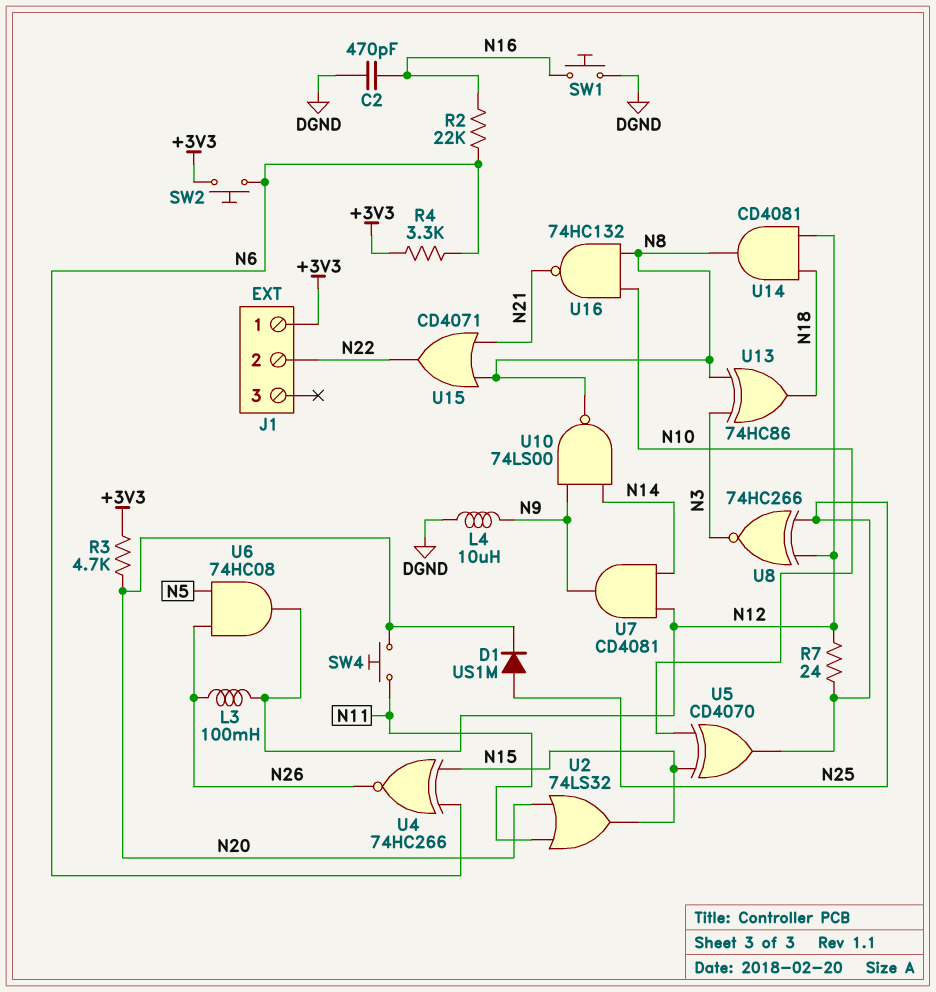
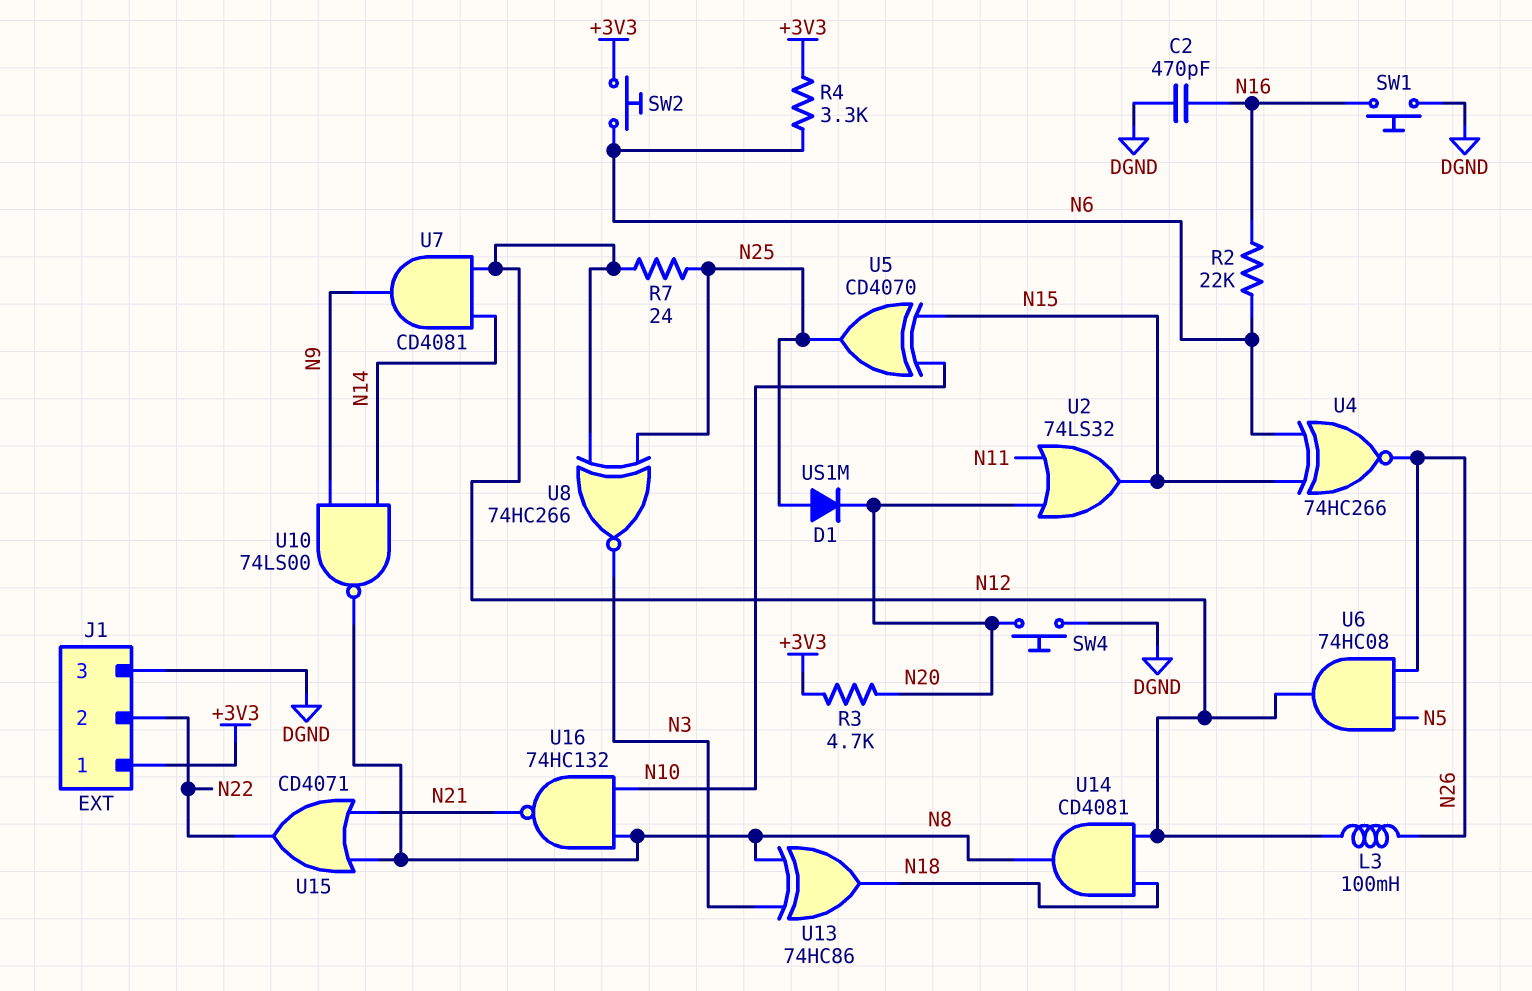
J1 pin 3: none -> DGND
L4: 10uH (DGND, N9) -> none
SW4: button (N11, N20) -> button (DGND, N20)

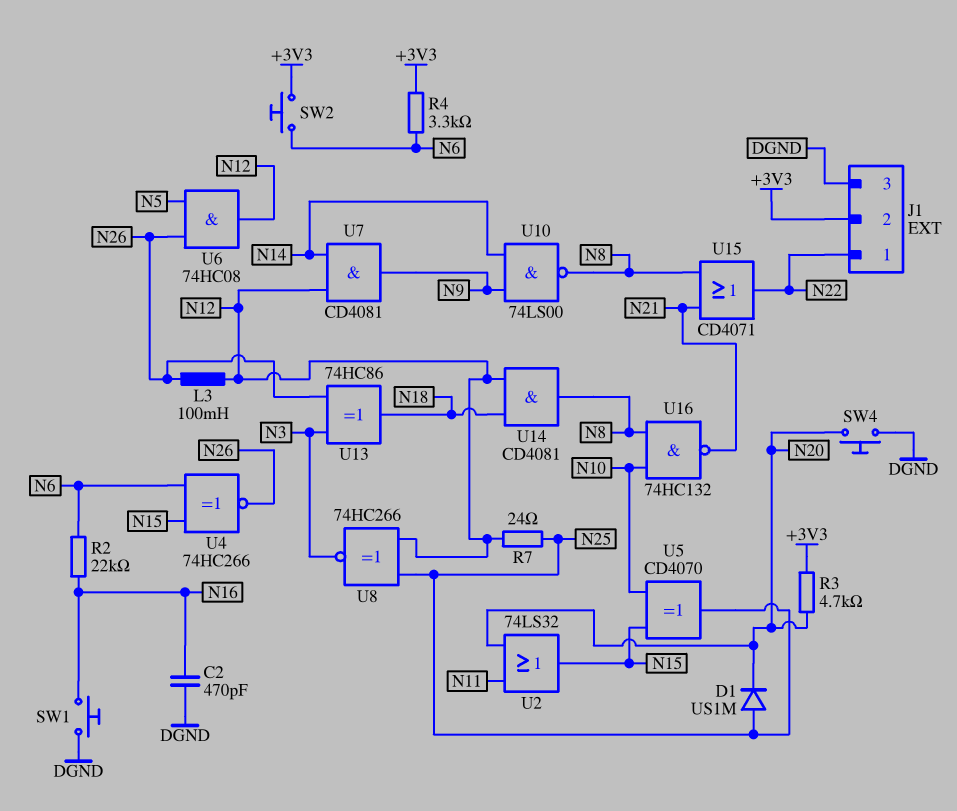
J1 pin 1: +3V3 -> N22
J1 pin 2: N22 -> +3V3
U13: XOR 74HC86 (in N3, in N8, out N18) -> XOR 74HC86 (in N3, in N26, out N18)

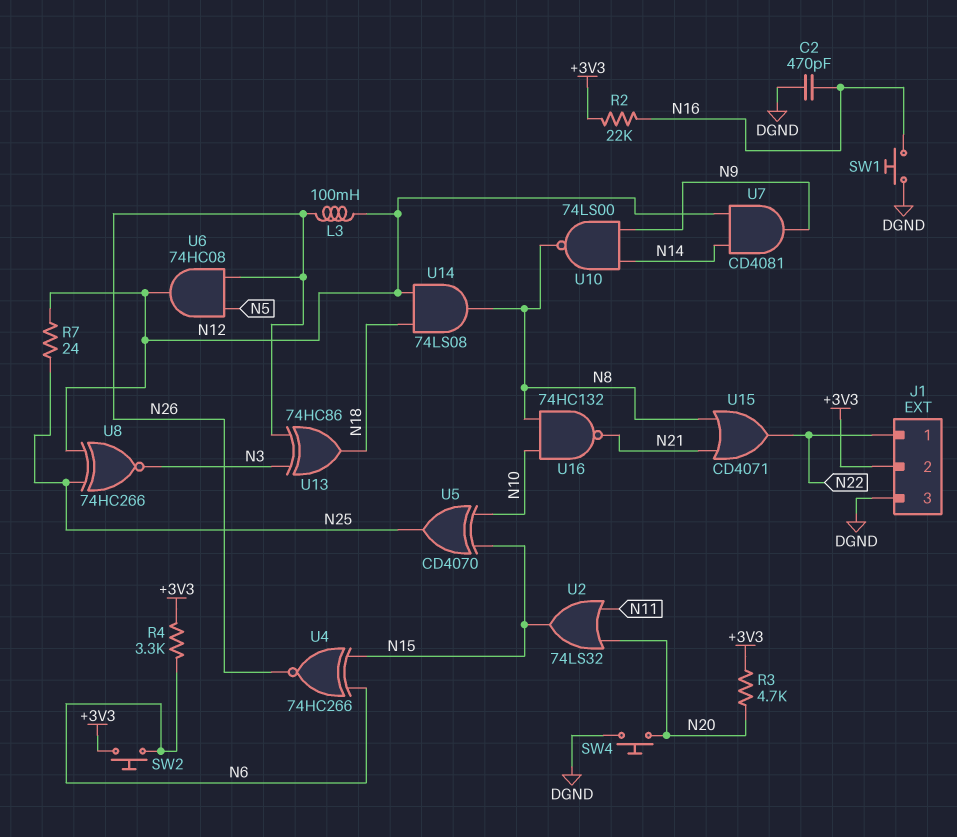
D1: diode US1M (A N25, K N20) -> none
R2: 22k (N6, N16) -> 22k (+3V3, N16)
U14: AND CD4081 (in N12, in N18, out N8) -> AND 74LS08 (in N12, in N18, out N8)

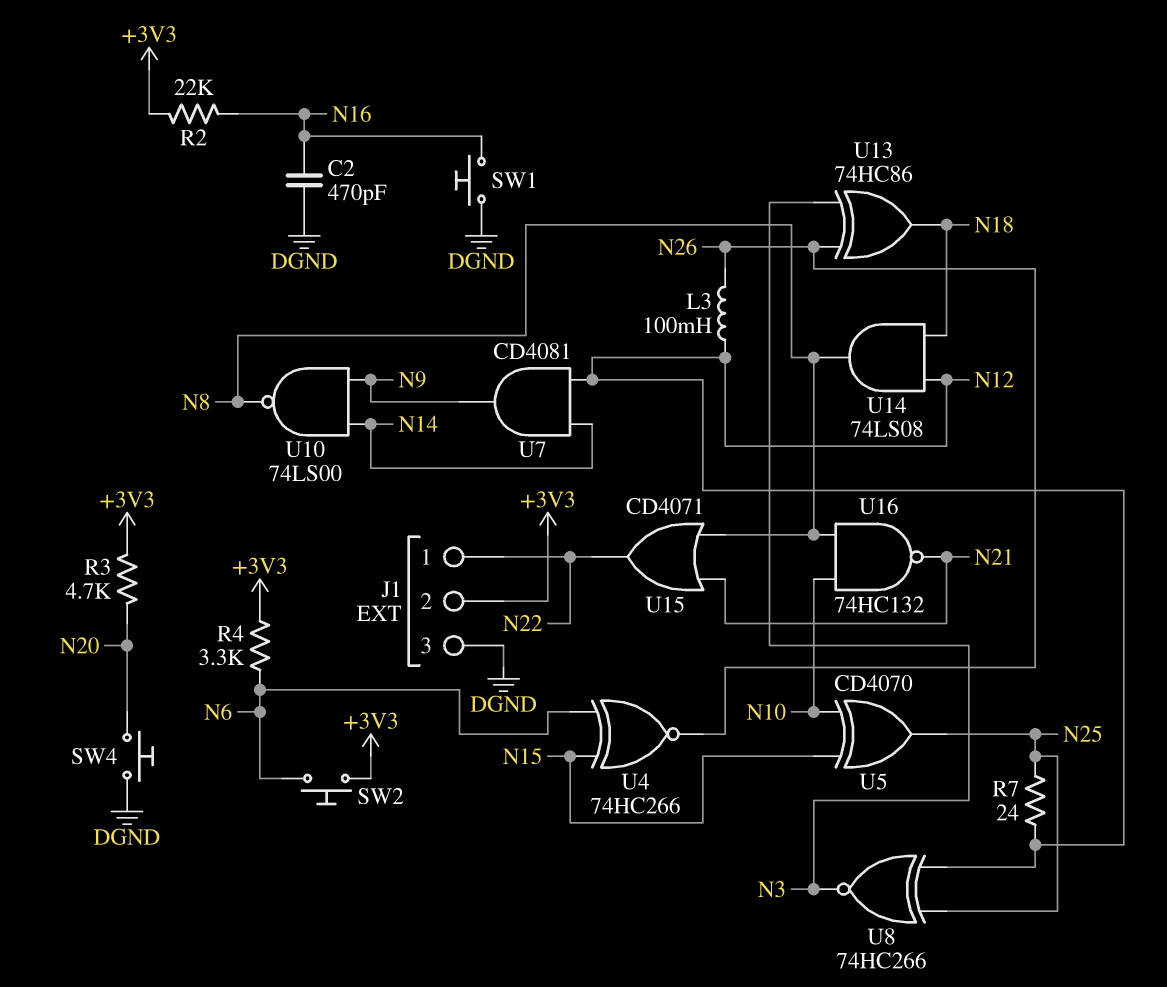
U2: OR 74LS32 (in N11, in N20, out N15) -> none
U6: AND 74HC08 (in N5, in N26, out N12) -> none

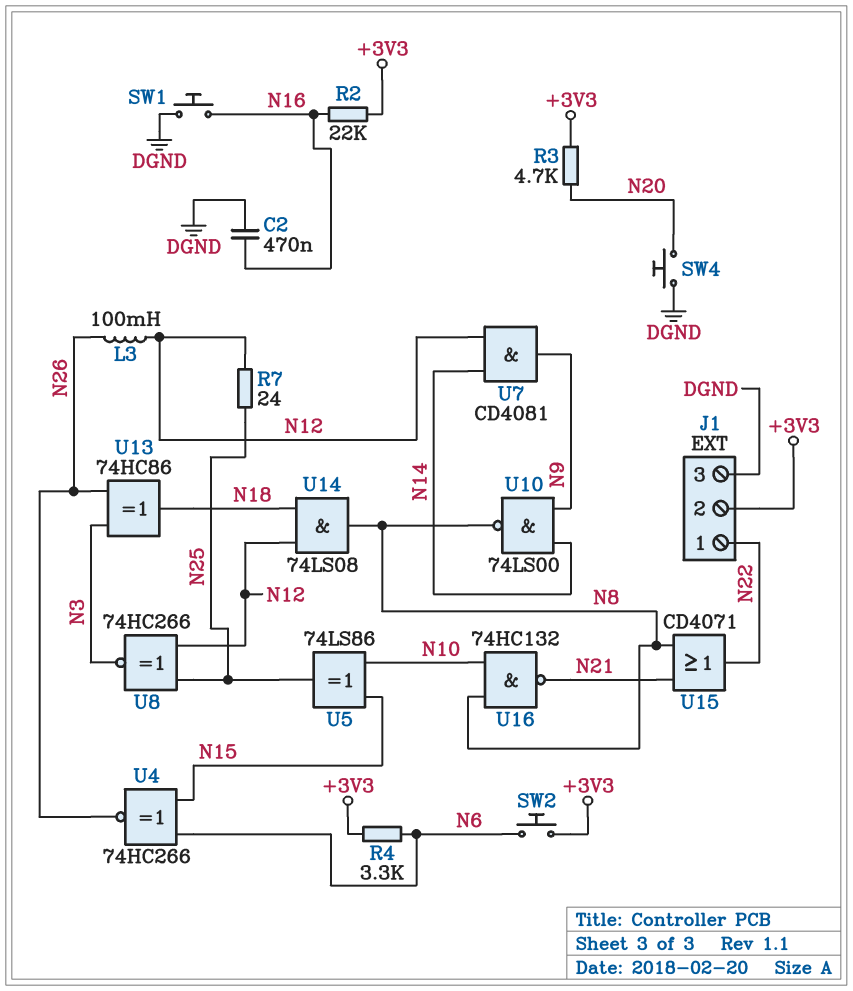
C2: 470pF (DGND, N16) -> 470nF (DGND, N16)
U5: XOR CD4070 (in N10, in N15, out N25) -> XOR 74LS86 (in N10, in N15, out N25)

